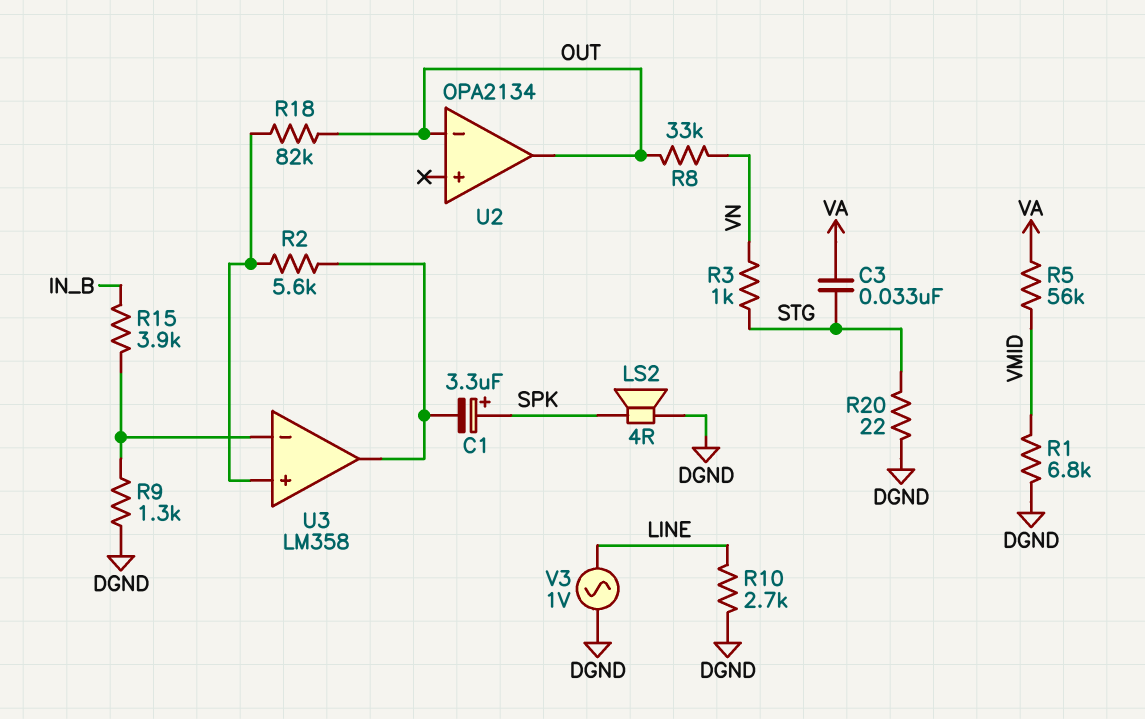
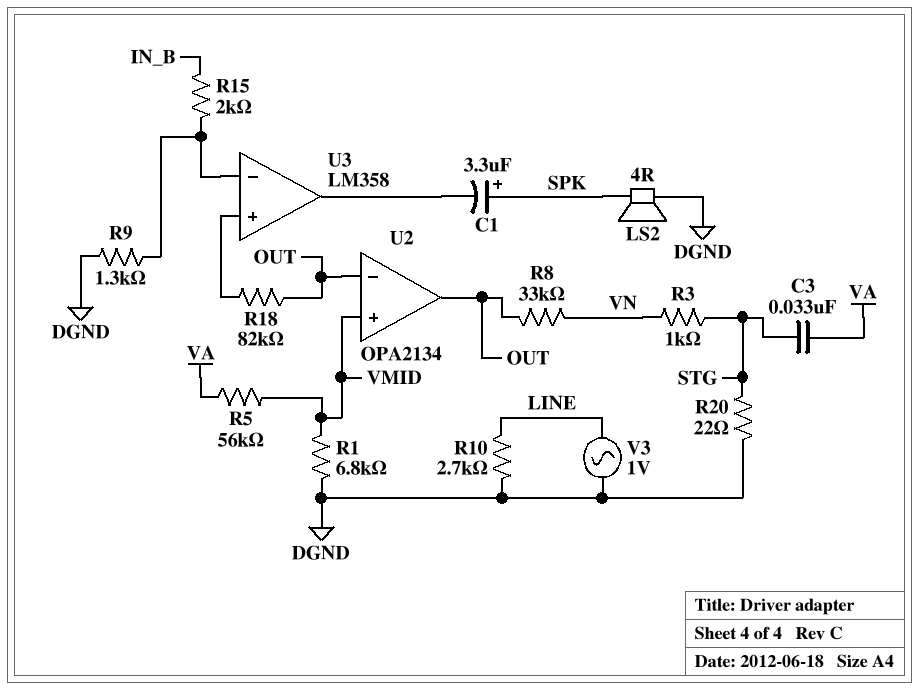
R2: 5.6k (U3/in+, U3/out) -> none
R15: 3.9k (IN_B, U3/in-) -> 2k (IN_B, U3/in-)
U2 pin in+: none -> VMID

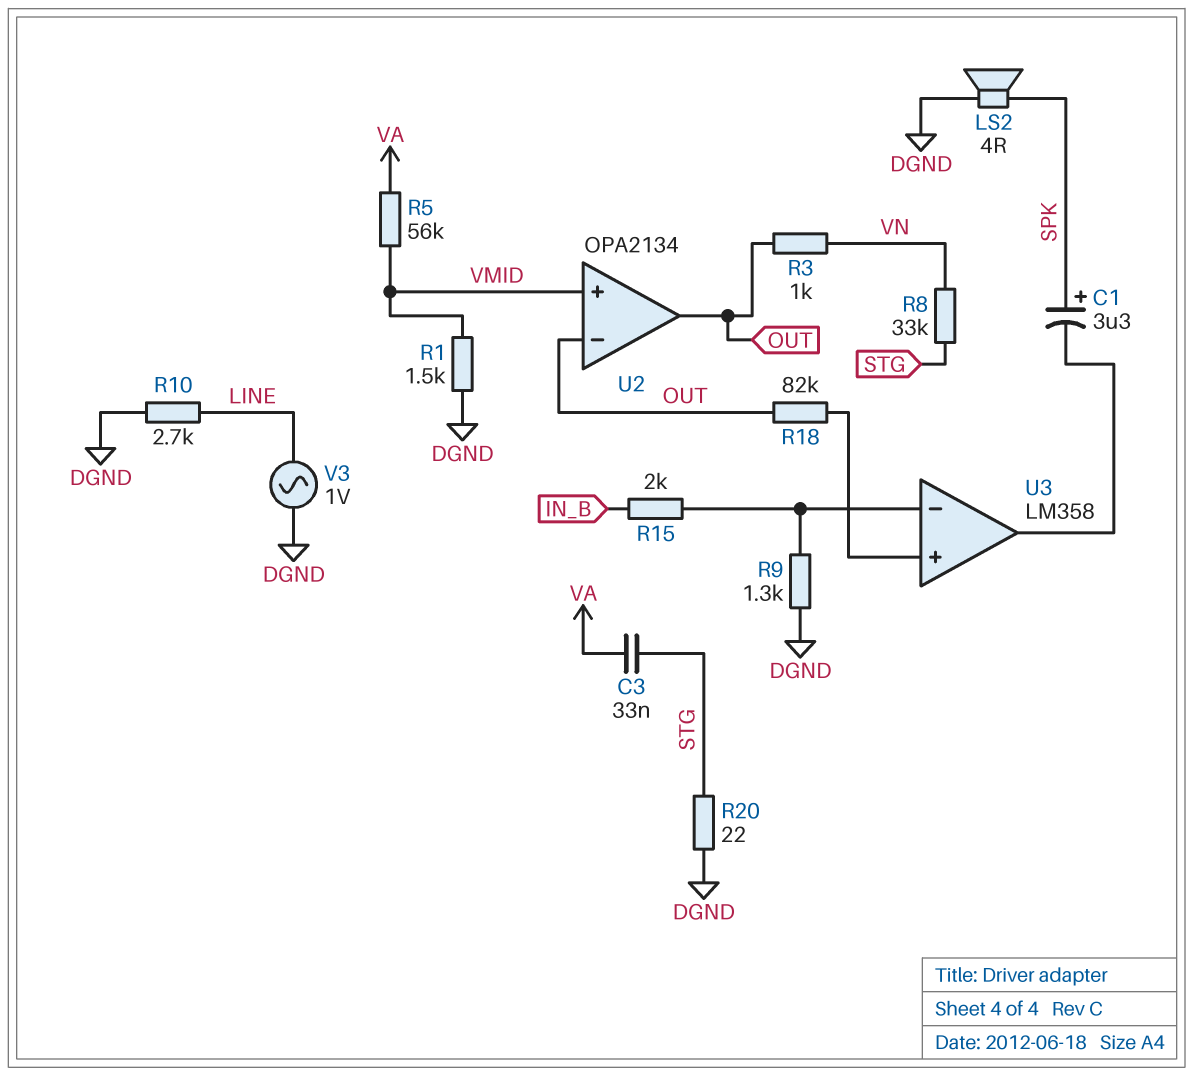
R1: 6.8k (DGND, VMID) -> 1.5k (DGND, VMID)
R3: 1k (STG, VN) -> 1k (OUT, VN)
R8: 33k (OUT, VN) -> 33k (STG, VN)

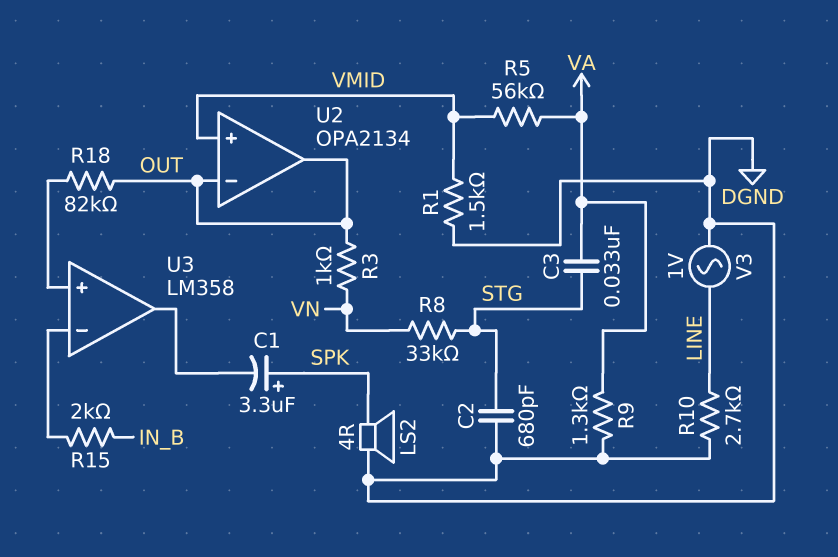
C2: none -> 680pF (DGND, STG)
R9: 1.3k (DGND, U3/in-) -> 1.3k (DGND, VA)
R20: 22 (DGND, STG) -> none

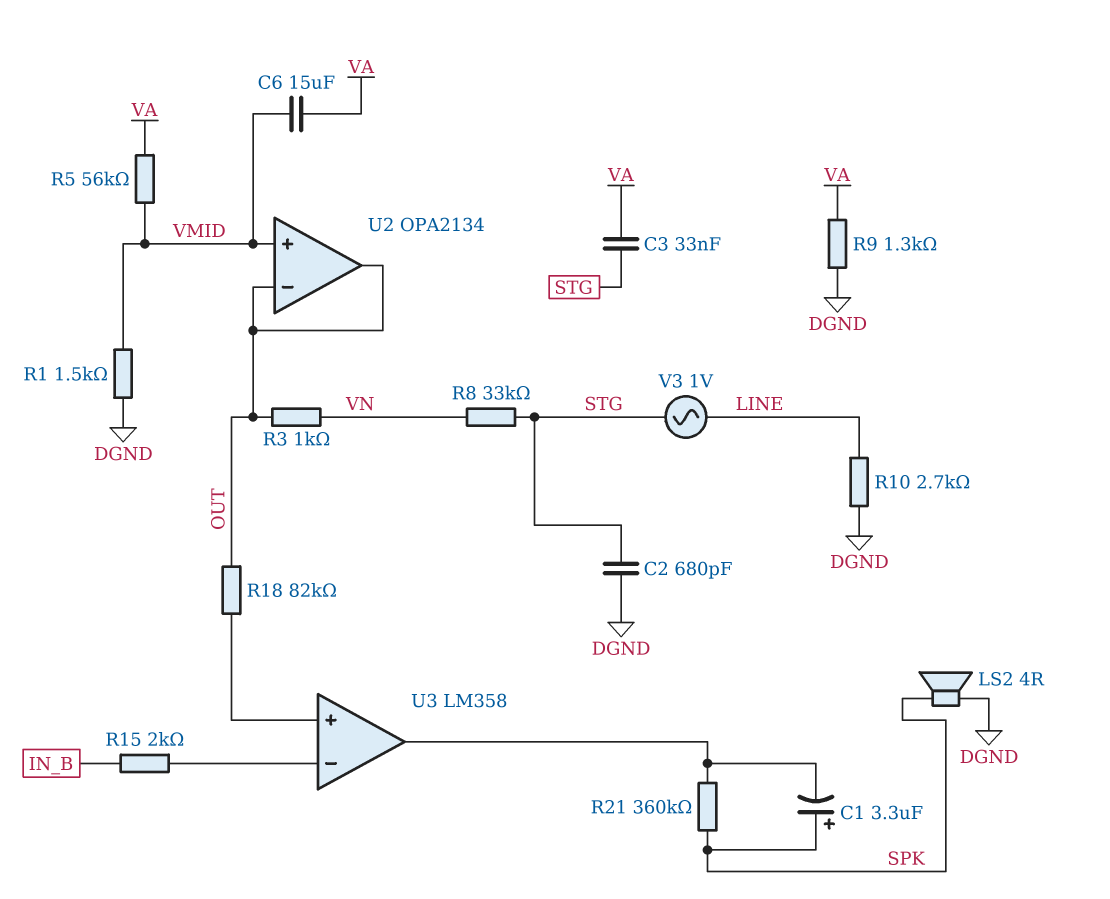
C6: none -> 15uF (VA, VMID)
R21: none -> 360k (SPK, U3/out)
V3: AC 1V (DGND, LINE) -> AC 1V (LINE, STG)

